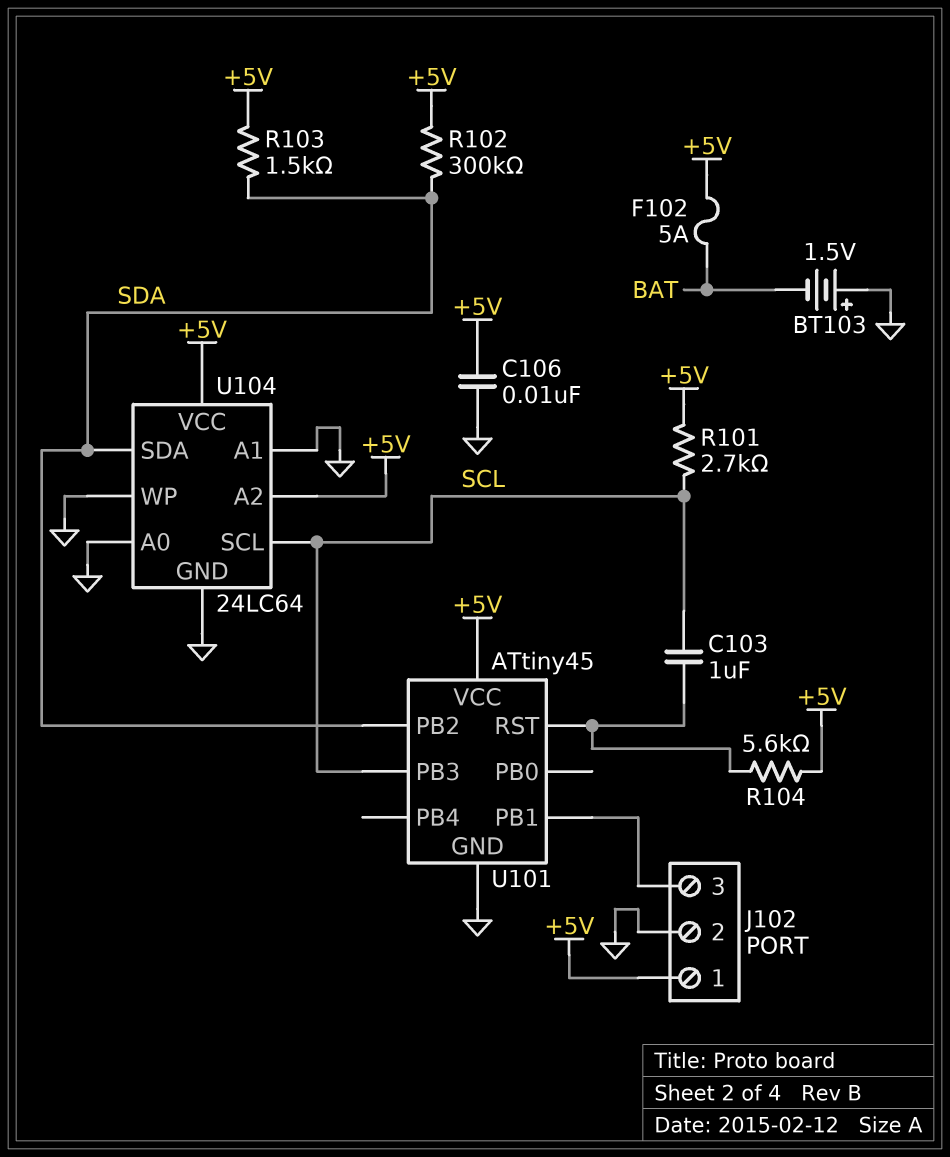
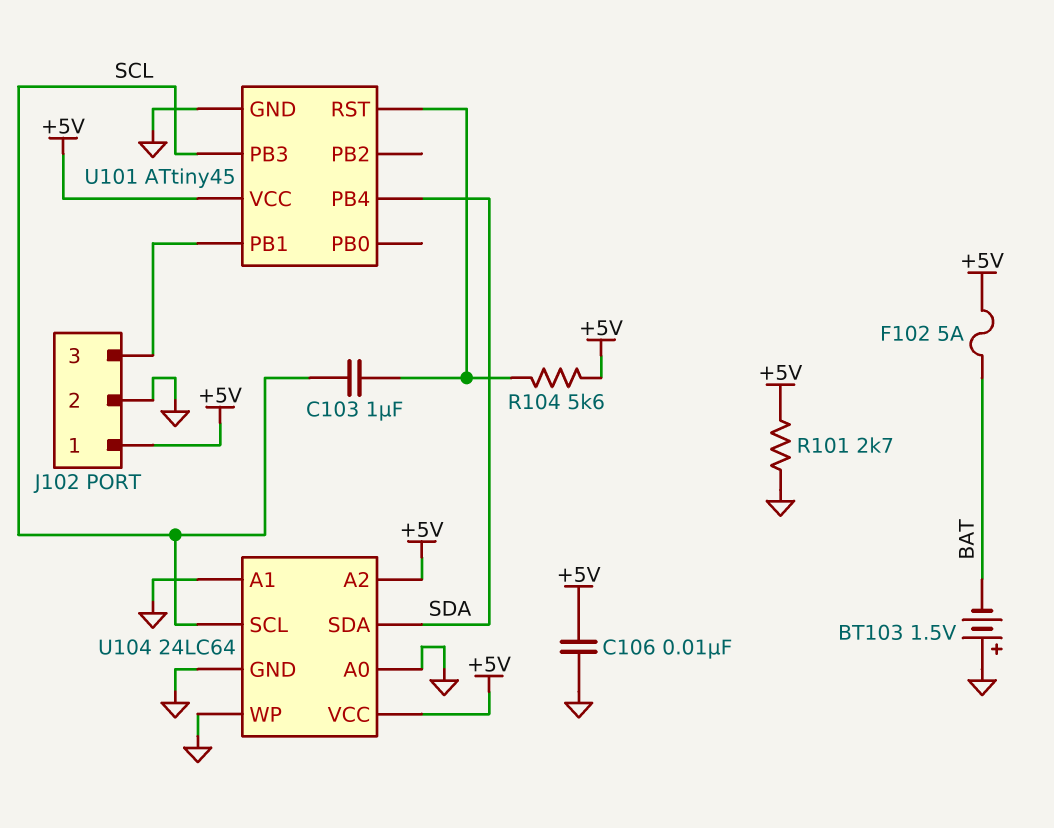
R101: 2.7k (+5V, SCL) -> 2.7k (+5V, GND)
R102: 300k (+5V, SDA) -> none
R103: 1.5k (+5V, SDA) -> none
U101 pin PB2: SDA -> none
U101 pin PB4: none -> SDA

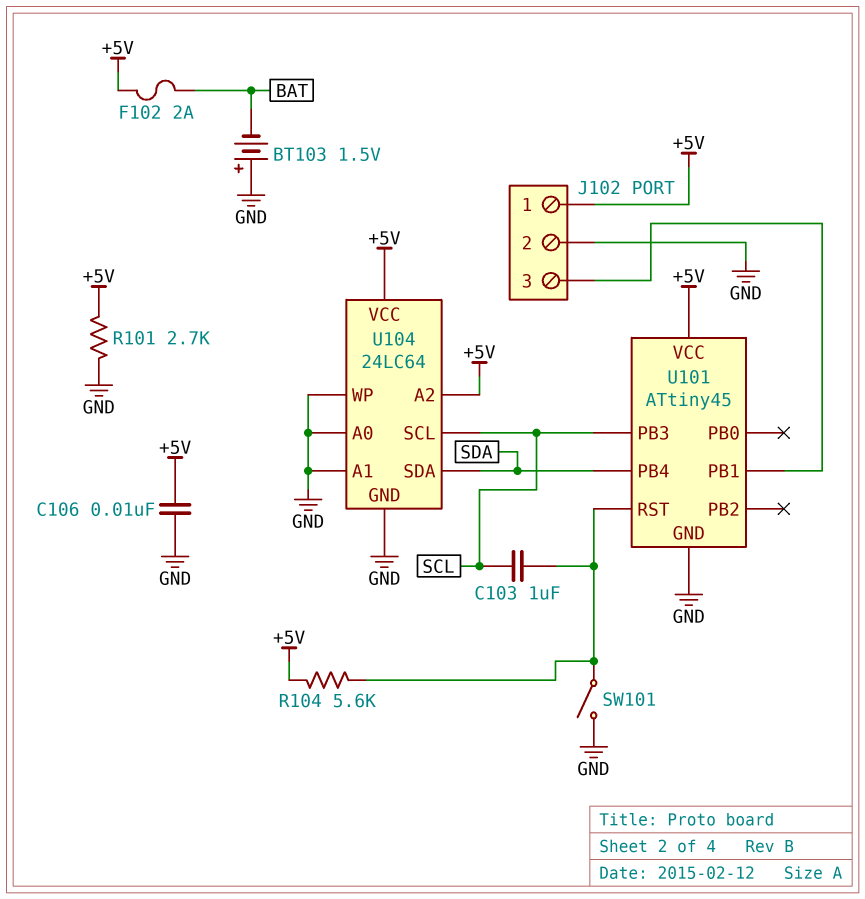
F102: 5A (+5V, BAT) -> 2A (+5V, BAT)
SW101: none -> switch (GND, U101/RST)

